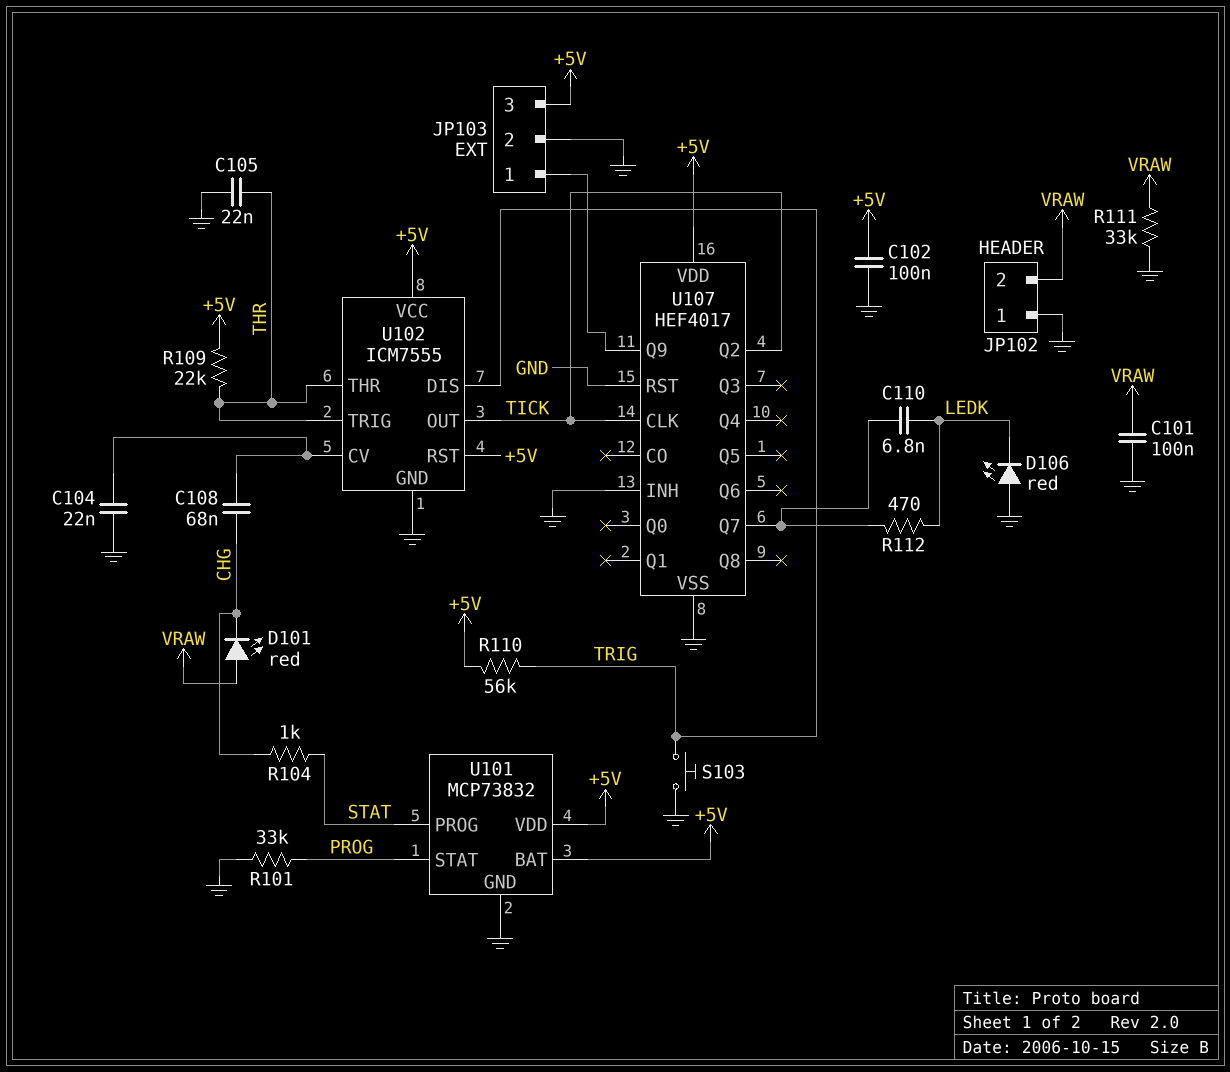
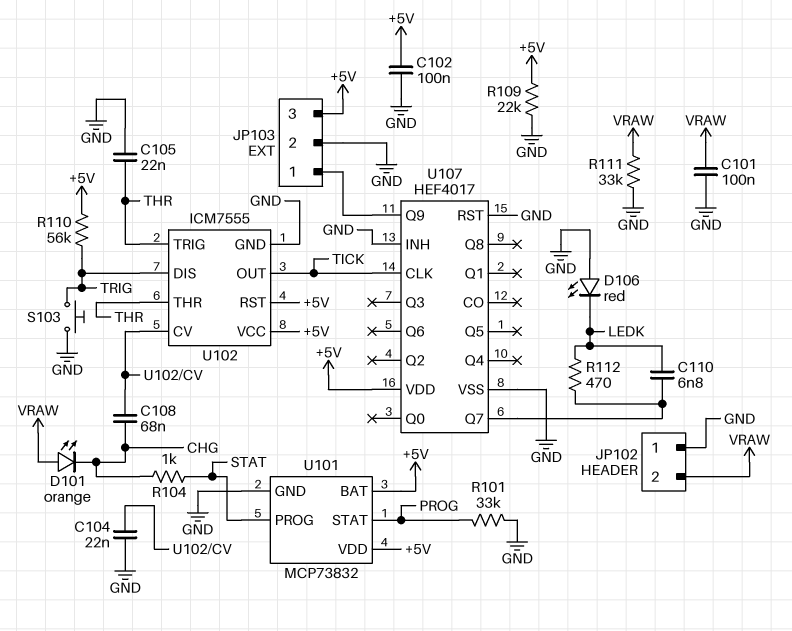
D101: LED red (A VRAW, K CHG) -> LED orange (A VRAW, K CHG)
R109: 22k (+5V, THR) -> 22k (+5V, GND)
U107 pin Q2: TICK -> none

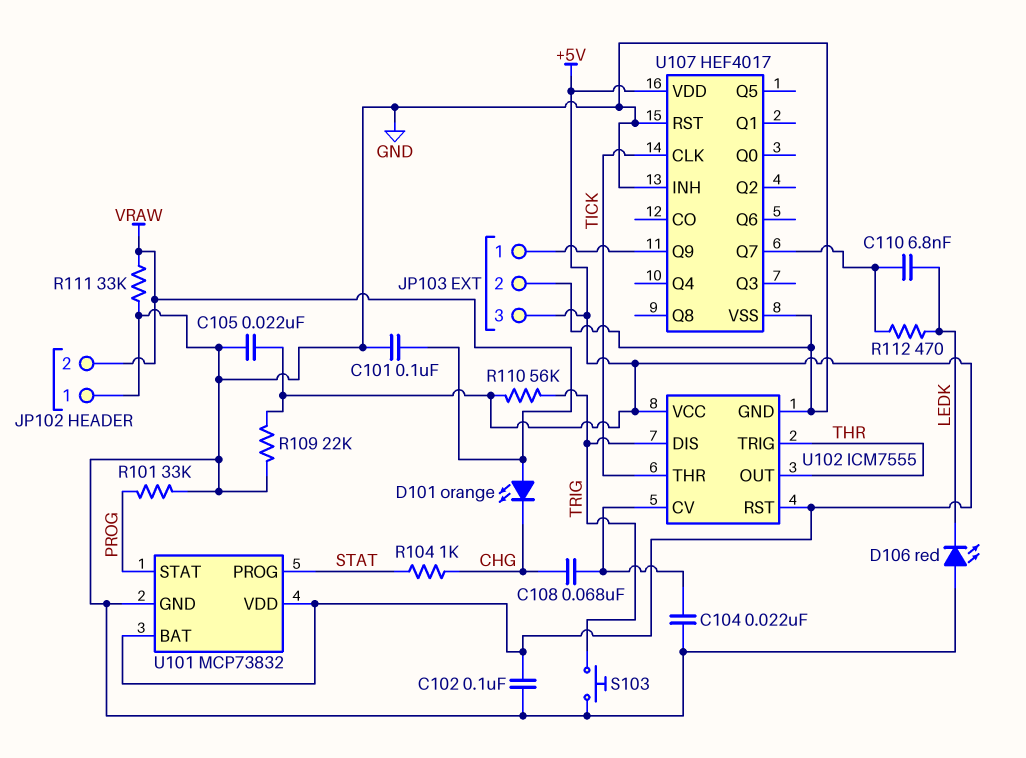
C105: 22nF (GND, THR) -> 22nF (+5V, GND)
U102 pin OUT: TICK -> THR
U102 pin THR: THR -> TICK

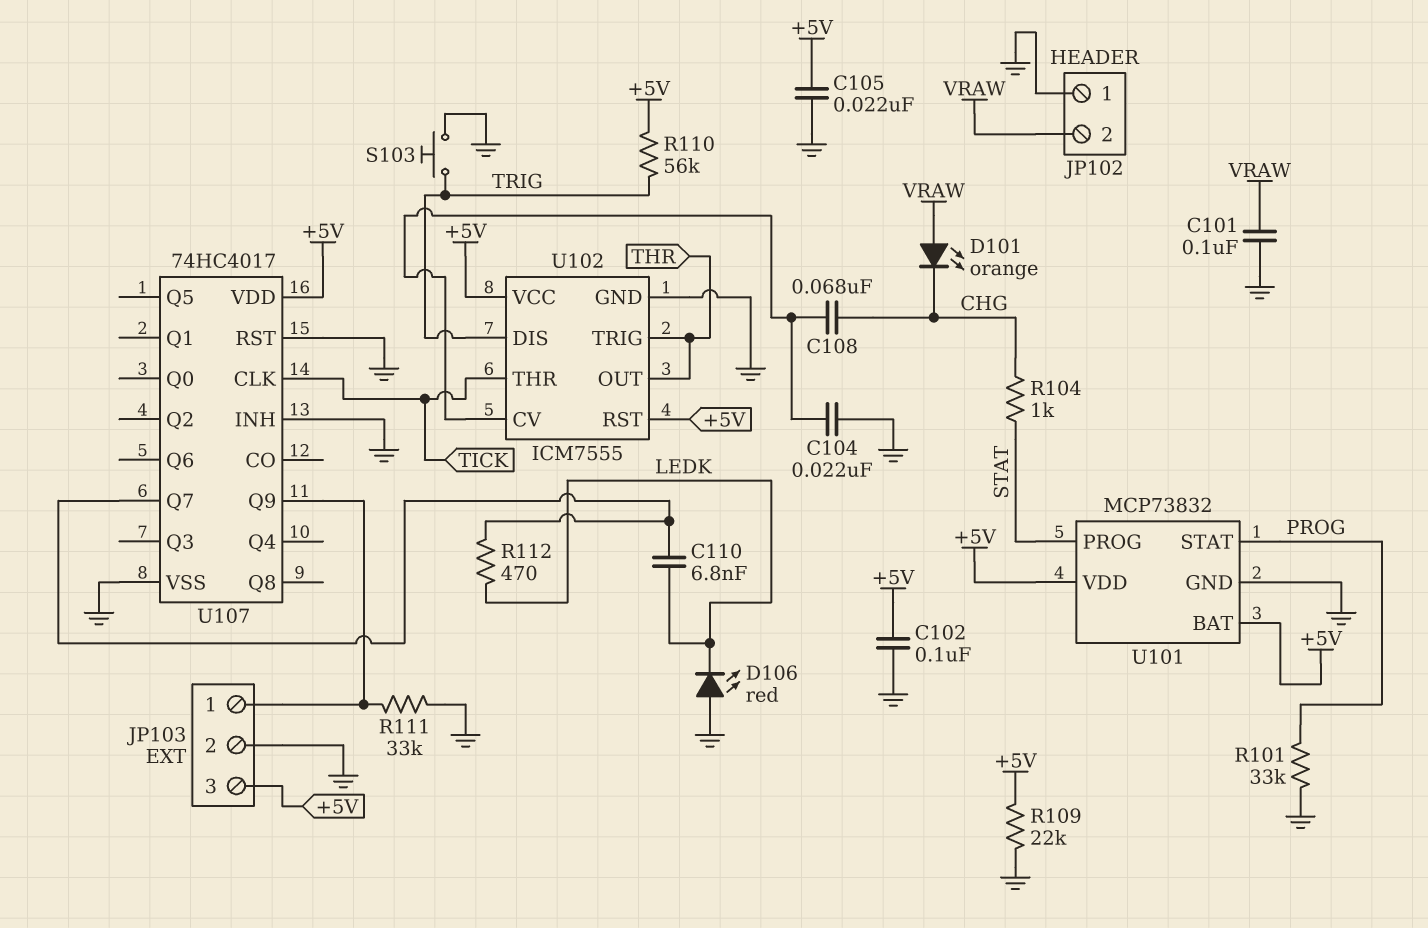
R111: 33k (GND, VRAW) -> 33k (GND, JP103/1)
U107: HEF4017 -> 74HC4017

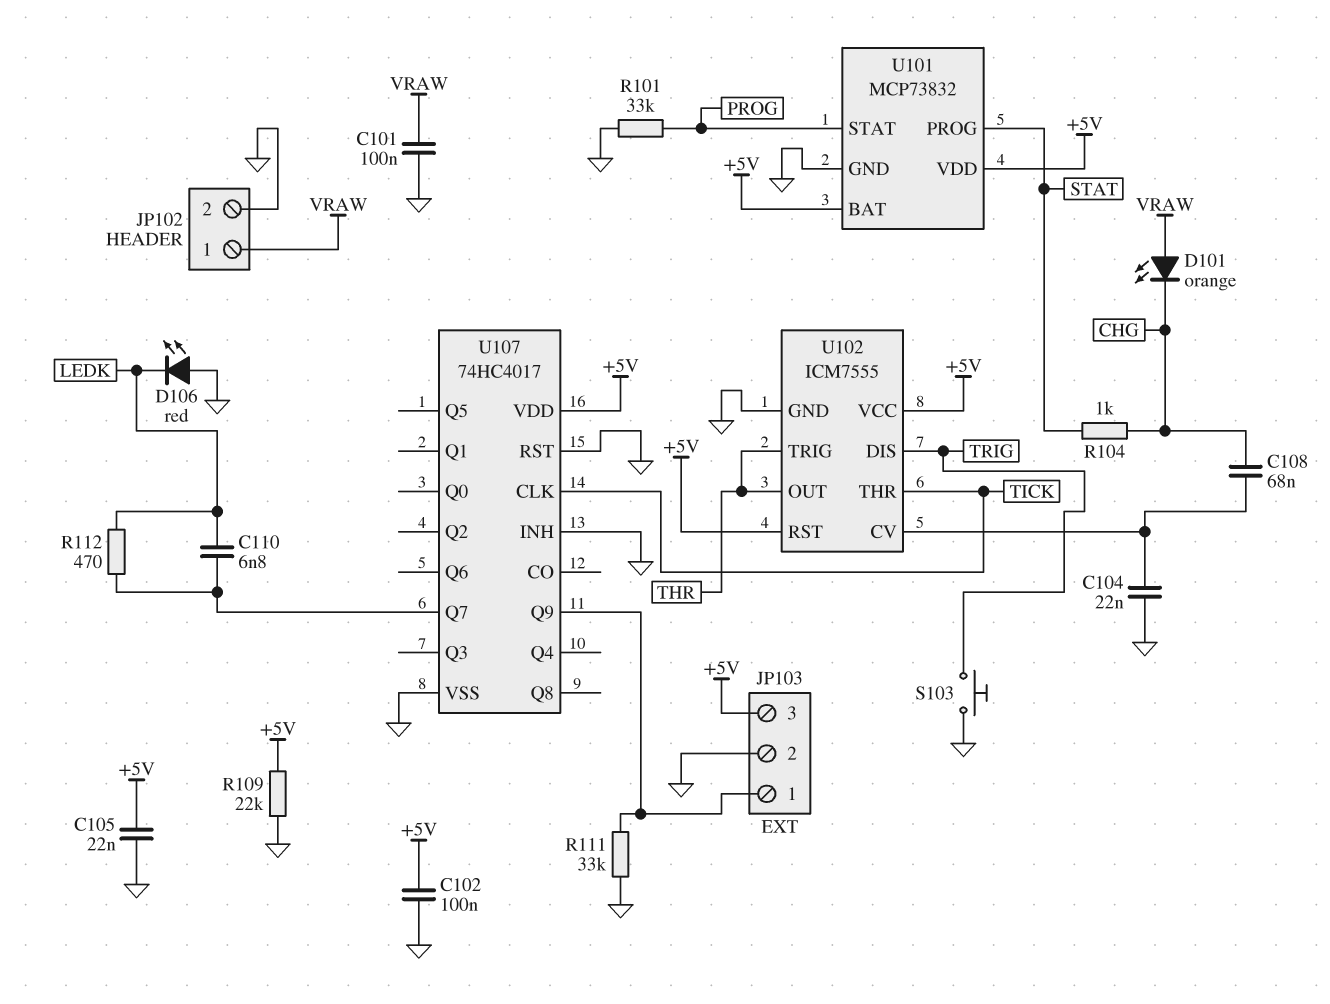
JP102 pin 1: GND -> VRAW
JP102 pin 2: VRAW -> GND
R110: 56k (+5V, TRIG) -> none

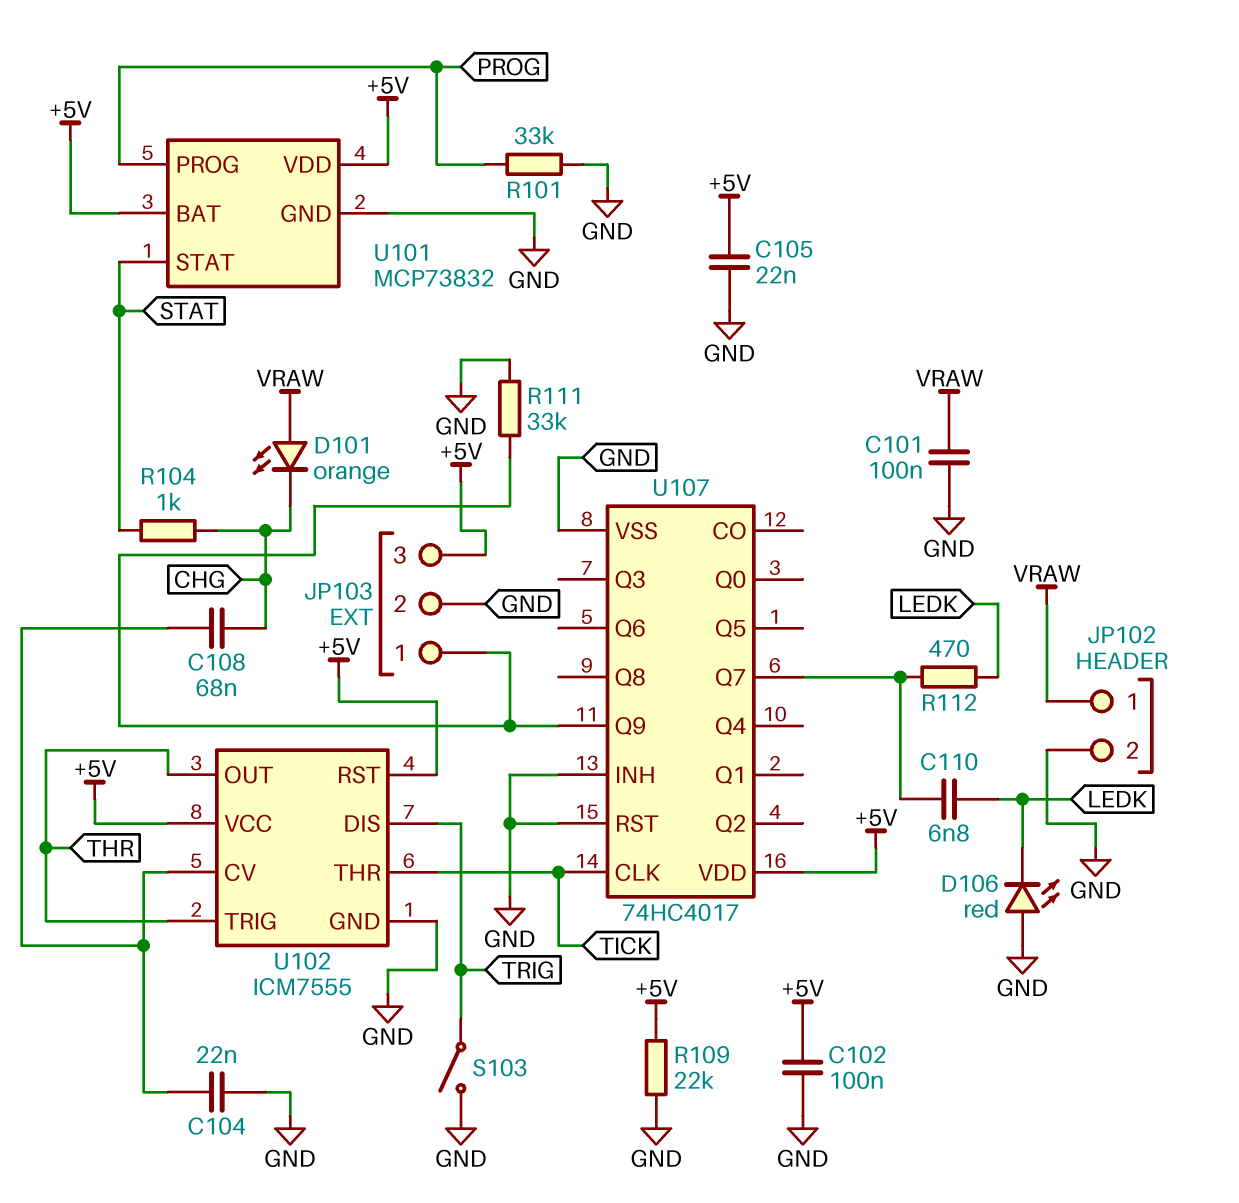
S103: button (GND, TRIG) -> switch (GND, TRIG)
U101 pin PROG: STAT -> PROG
U101 pin STAT: PROG -> STAT

